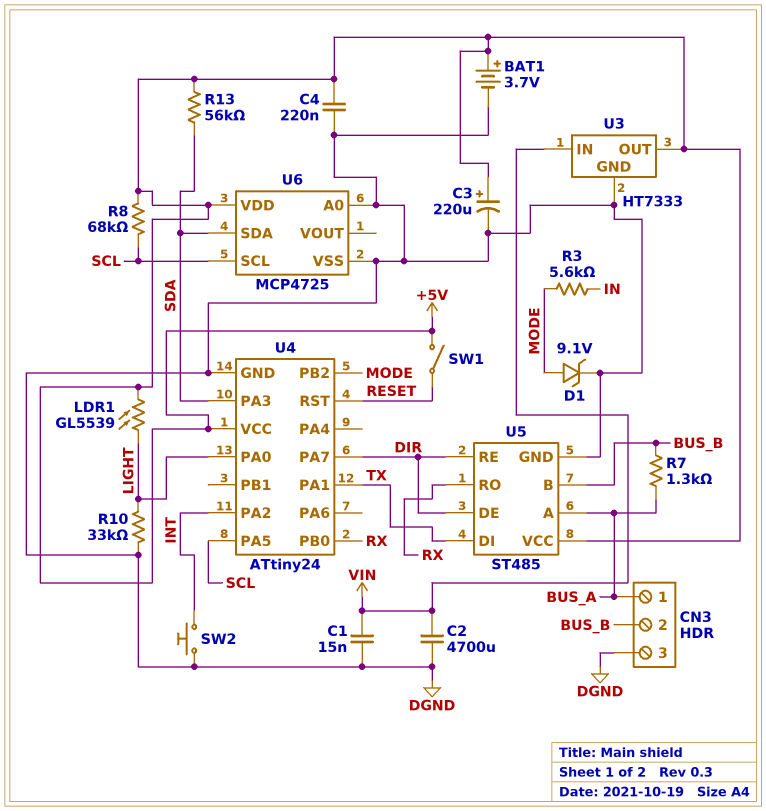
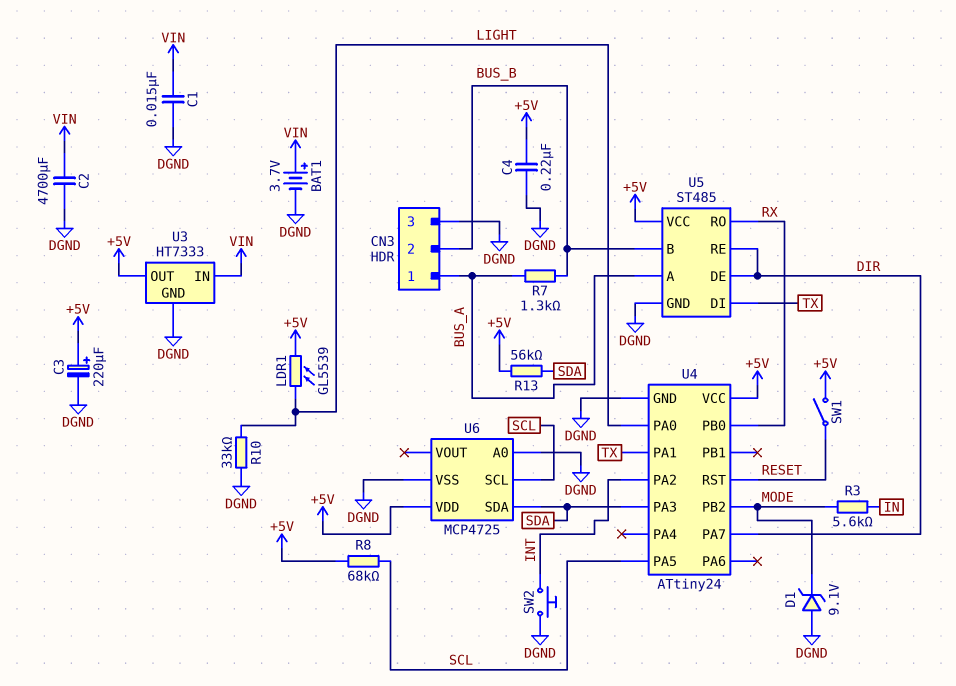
BAT1: 3.7V (plus +5V, minus DGND) -> 3.7V (plus VIN, minus DGND)
D1: zener 9.1V (A MODE, K DGND) -> zener 9.1V (A DGND, K MODE)

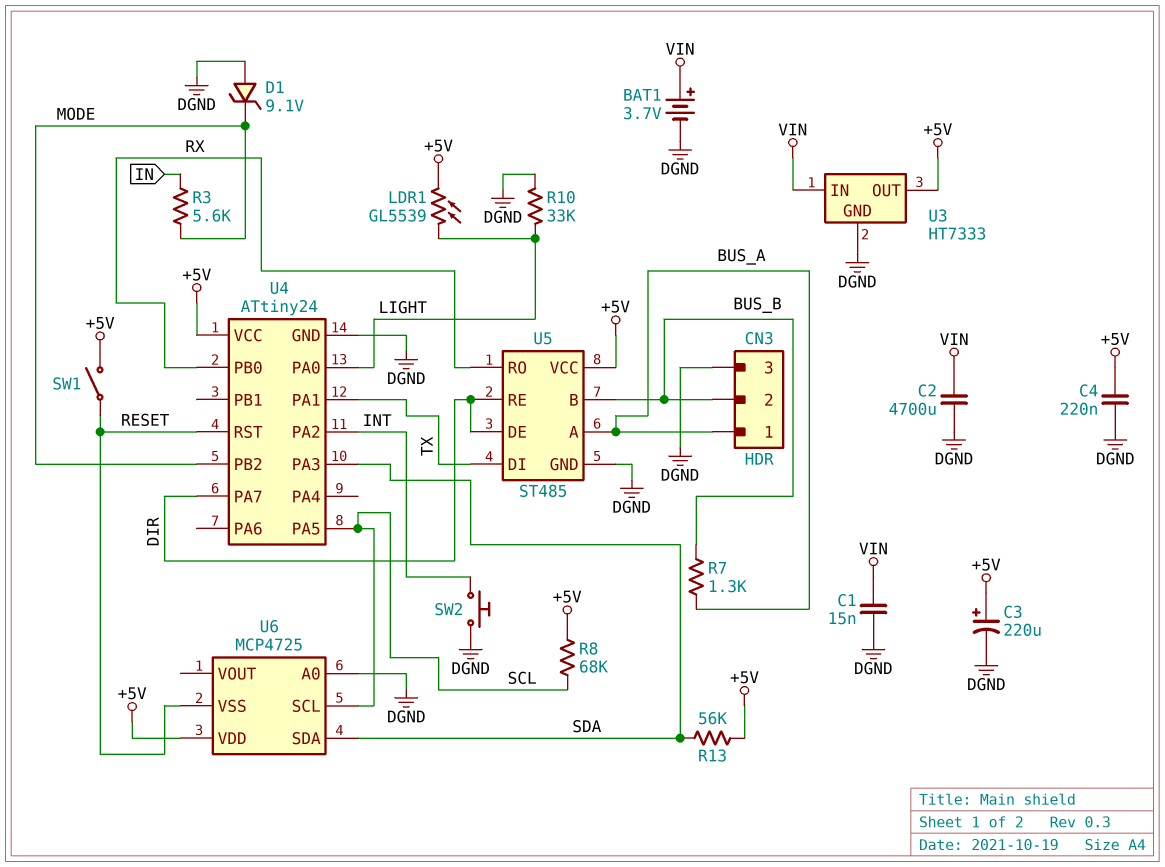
U6 pin VSS: DGND -> RESET

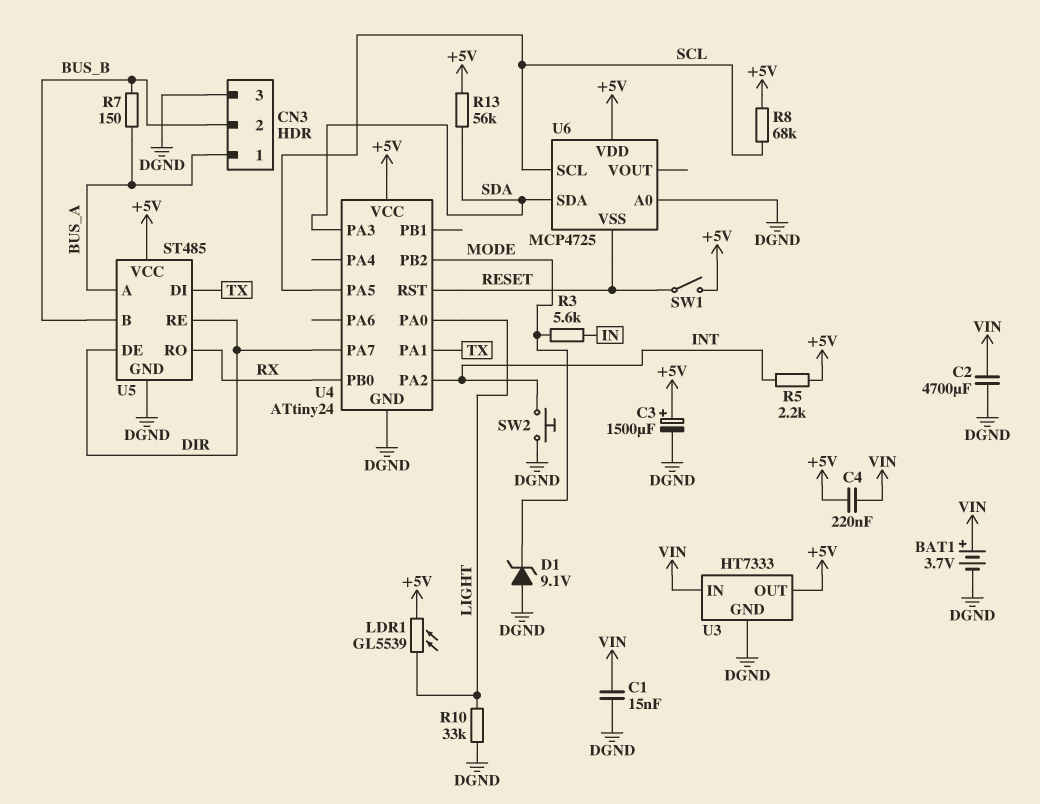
C3: 220uF (plus +5V, minus DGND) -> 1500uF (plus +5V, minus DGND)
C4: 220nF (+5V, DGND) -> 220nF (+5V, VIN)
R5: none -> 2.2k (+5V, INT)
R7: 1.3k (BUS_A, BUS_B) -> 150 (BUS_A, BUS_B)

